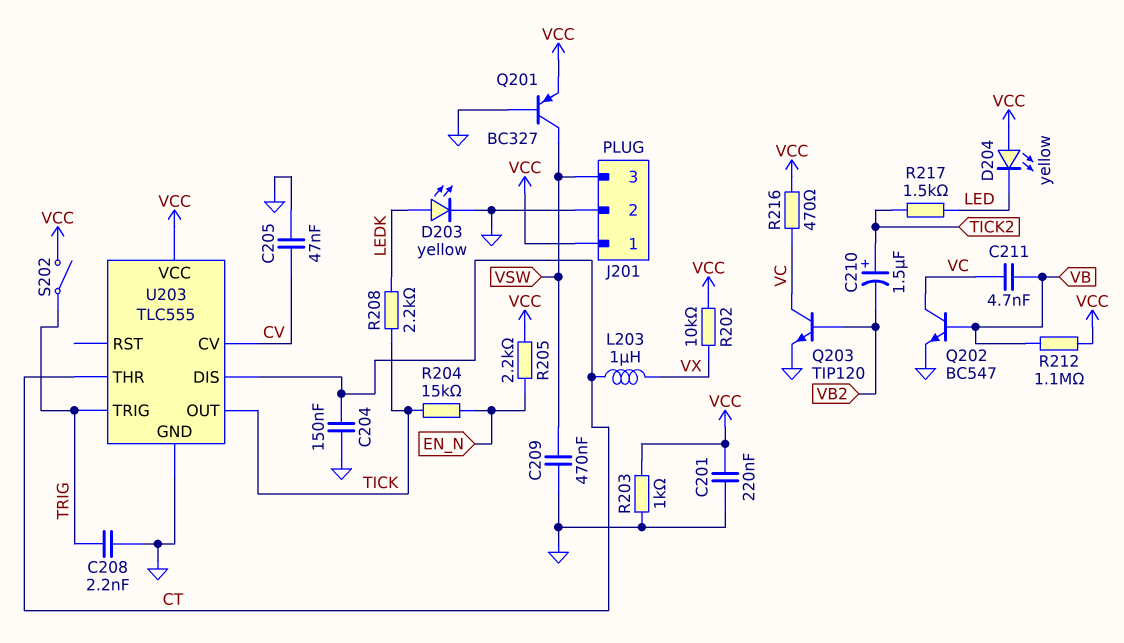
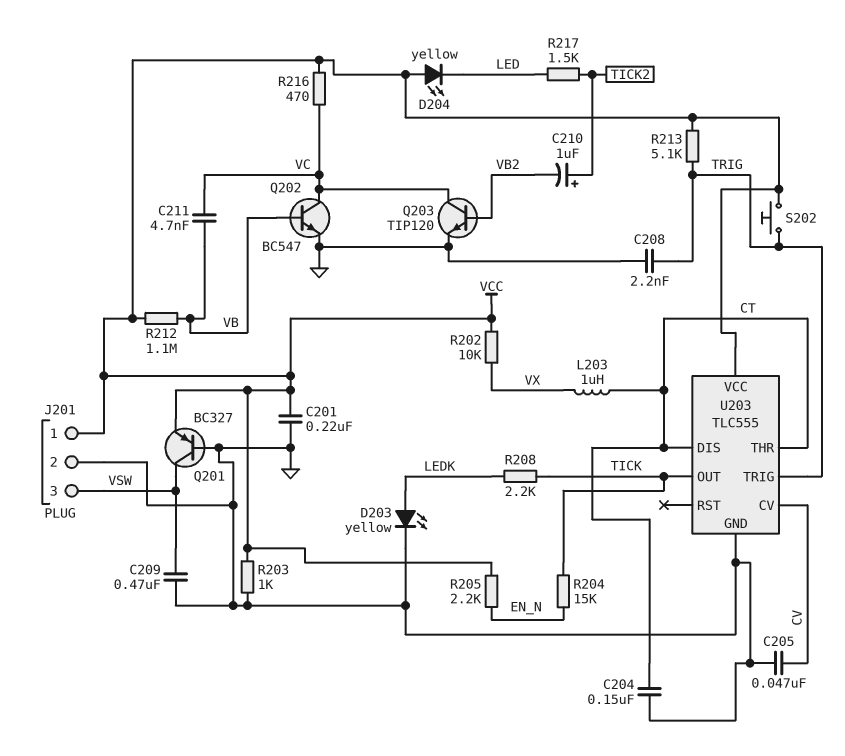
C210: 1.5uF (plus TICK2, minus VB2) -> 1uF (plus TICK2, minus VB2)
R213: none -> 5.1k (TRIG, VCC)
S202: switch (TRIG, VCC) -> button (TRIG, VCC)

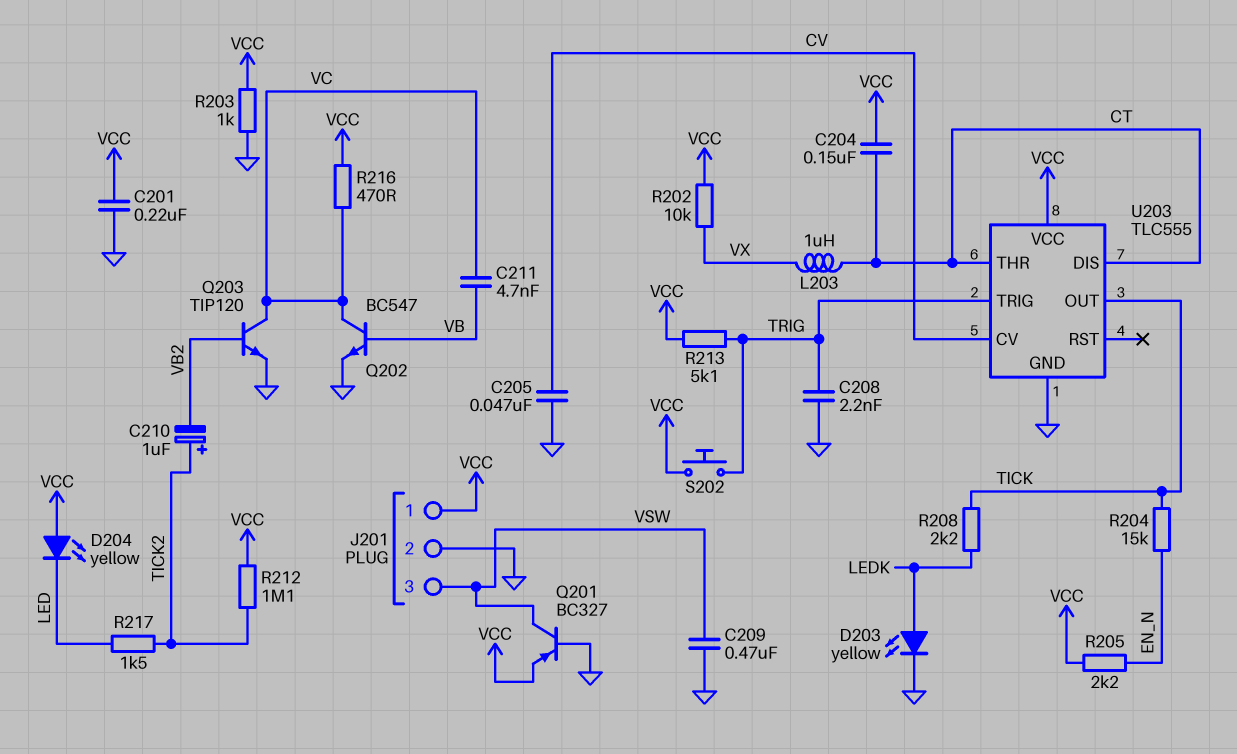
C204: 150nF (CT, GND) -> 150nF (CT, VCC)
R212: 1.1M (VB, VCC) -> 1.1M (TICK2, VCC)

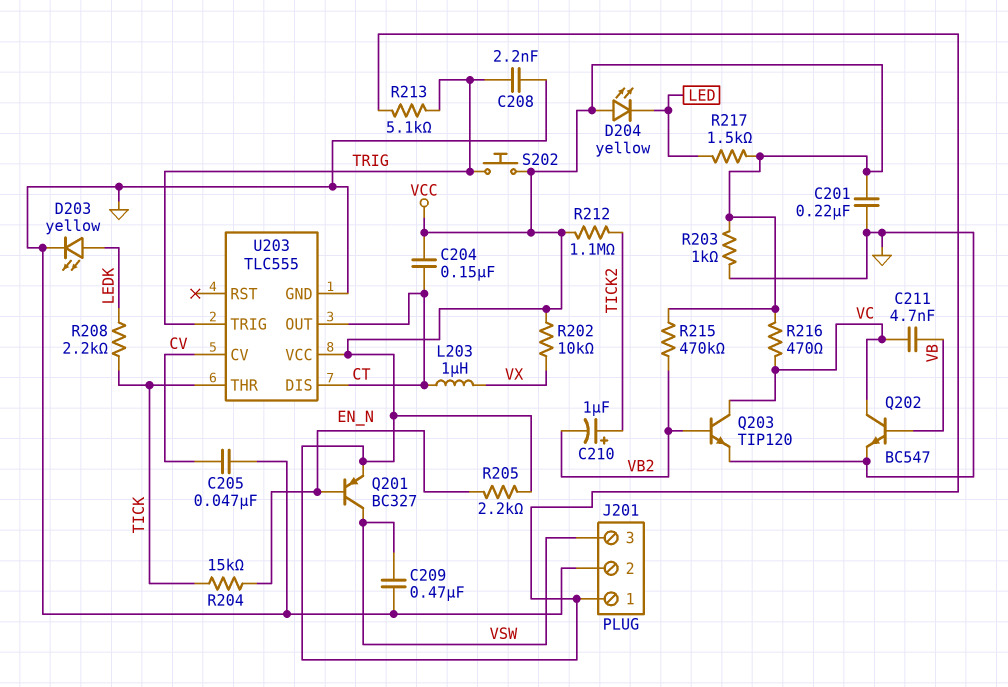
Q201: PNP BC327 (B GND, C VSW, E VCC) -> PNP BC327 (B EN_N, C VSW, E VCC)
R215: none -> 470k (VB2, VCC)
R217: 1.5k (LED, TICK2) -> 1.5k (LED, VCC)
U203 pin OUT: TICK -> CT
U203 pin THR: CT -> TICK

